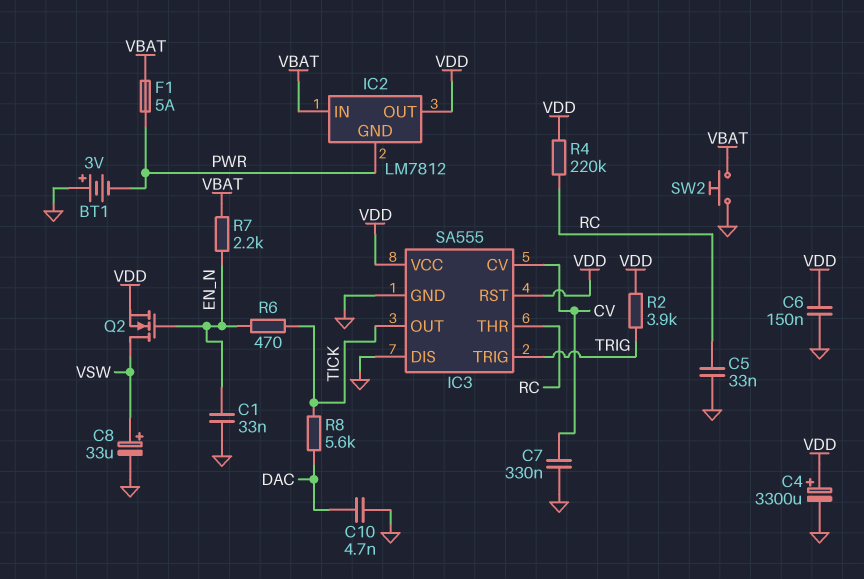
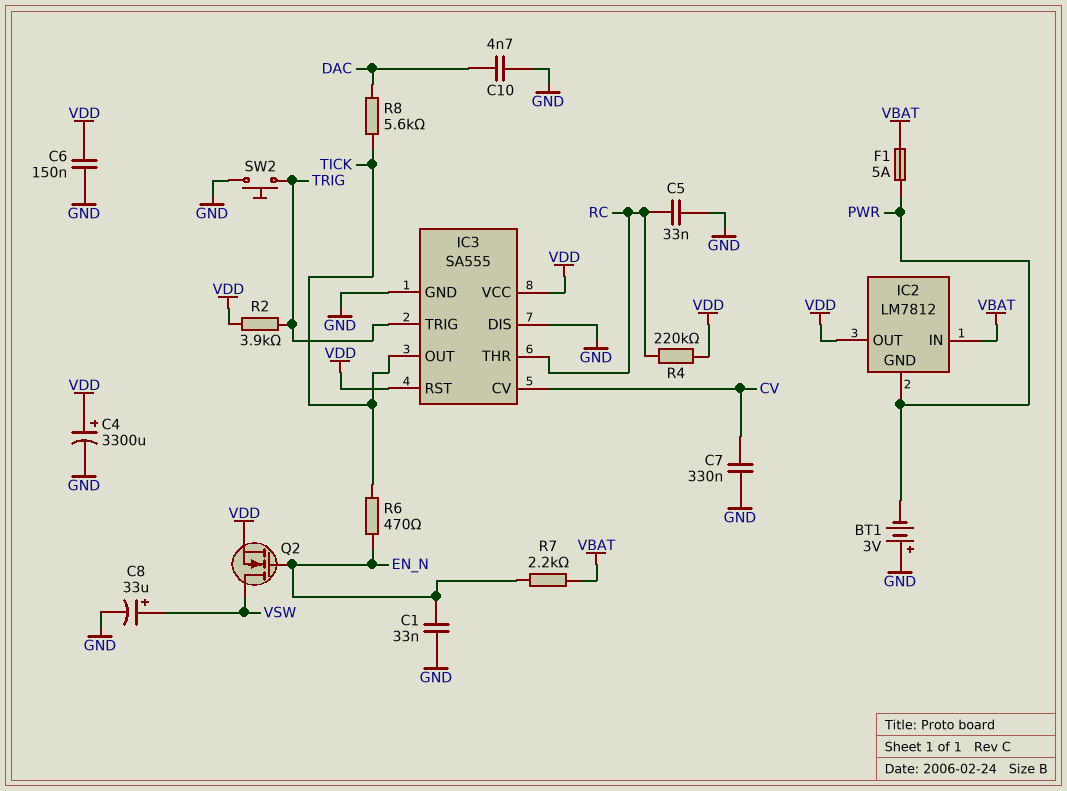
SW2: button (GND, VBAT) -> button (GND, TRIG)

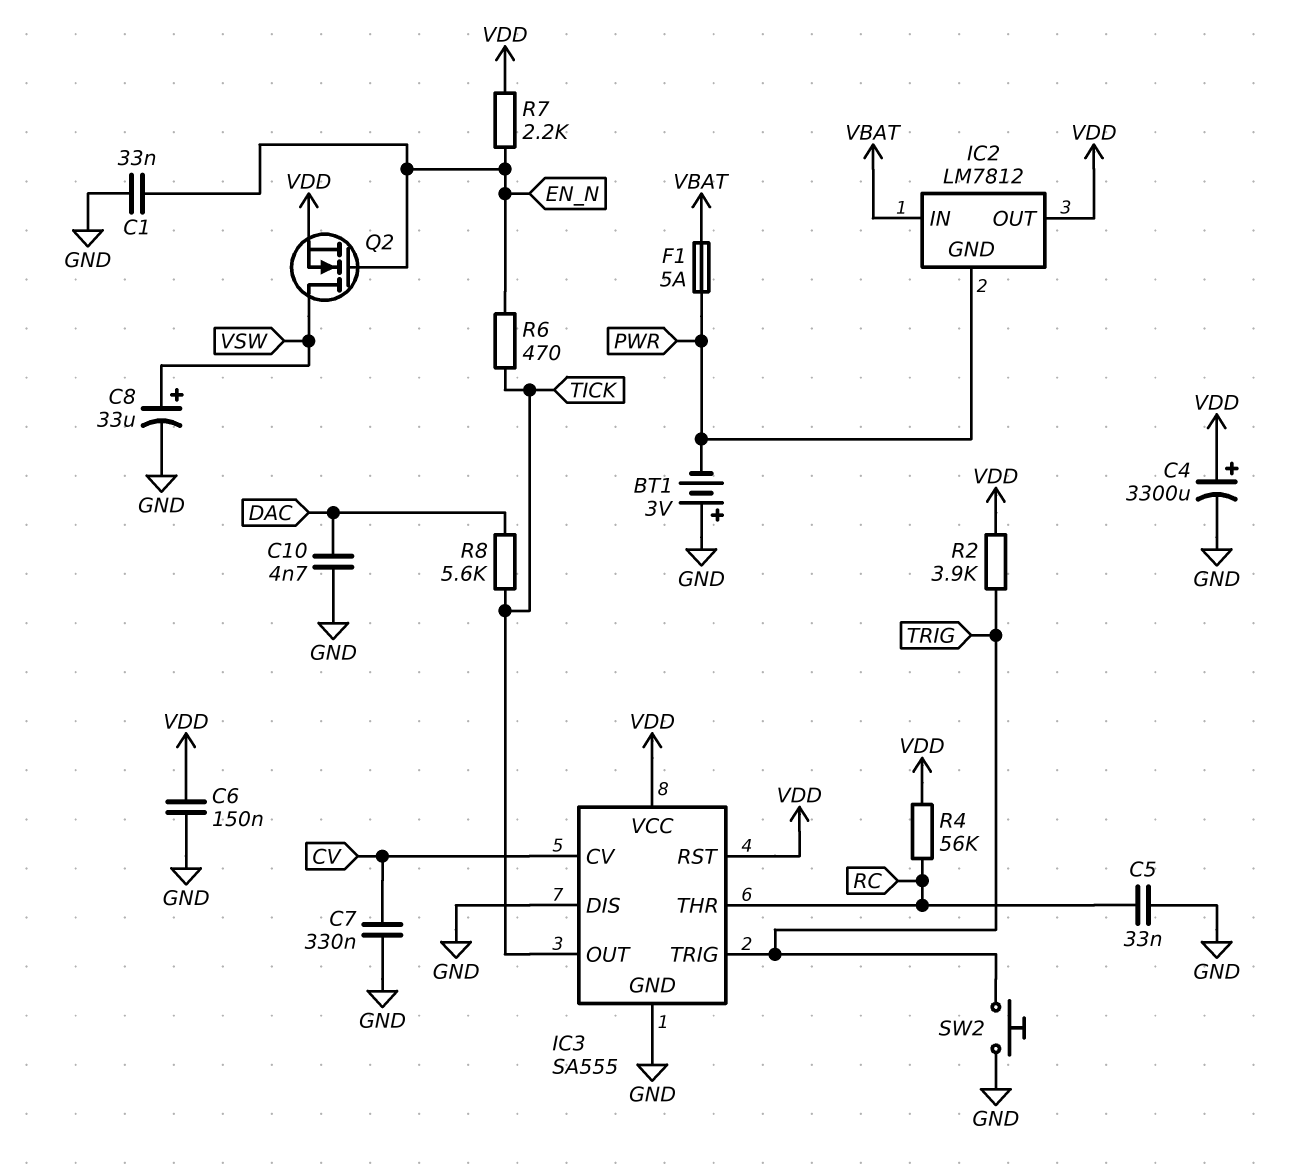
R4: 220k (RC, VDD) -> 56k (RC, VDD)
R7: 2.2k (EN_N, VBAT) -> 2.2k (EN_N, VDD)

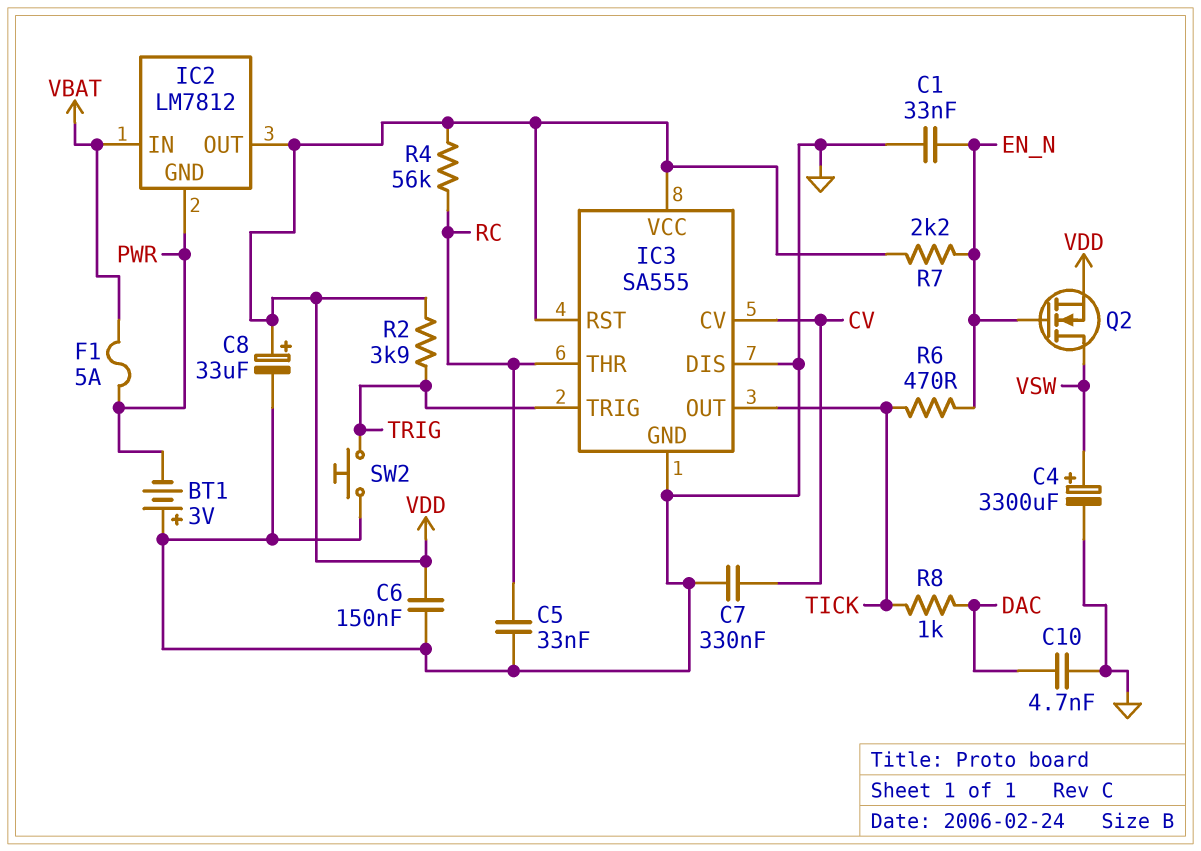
C4: 3300uF (plus VDD, minus GND) -> 3300uF (plus VSW, minus GND)
C8: 33uF (plus VSW, minus GND) -> 33uF (plus VDD, minus GND)
R8: 5.6k (DAC, TICK) -> 1k (DAC, TICK)

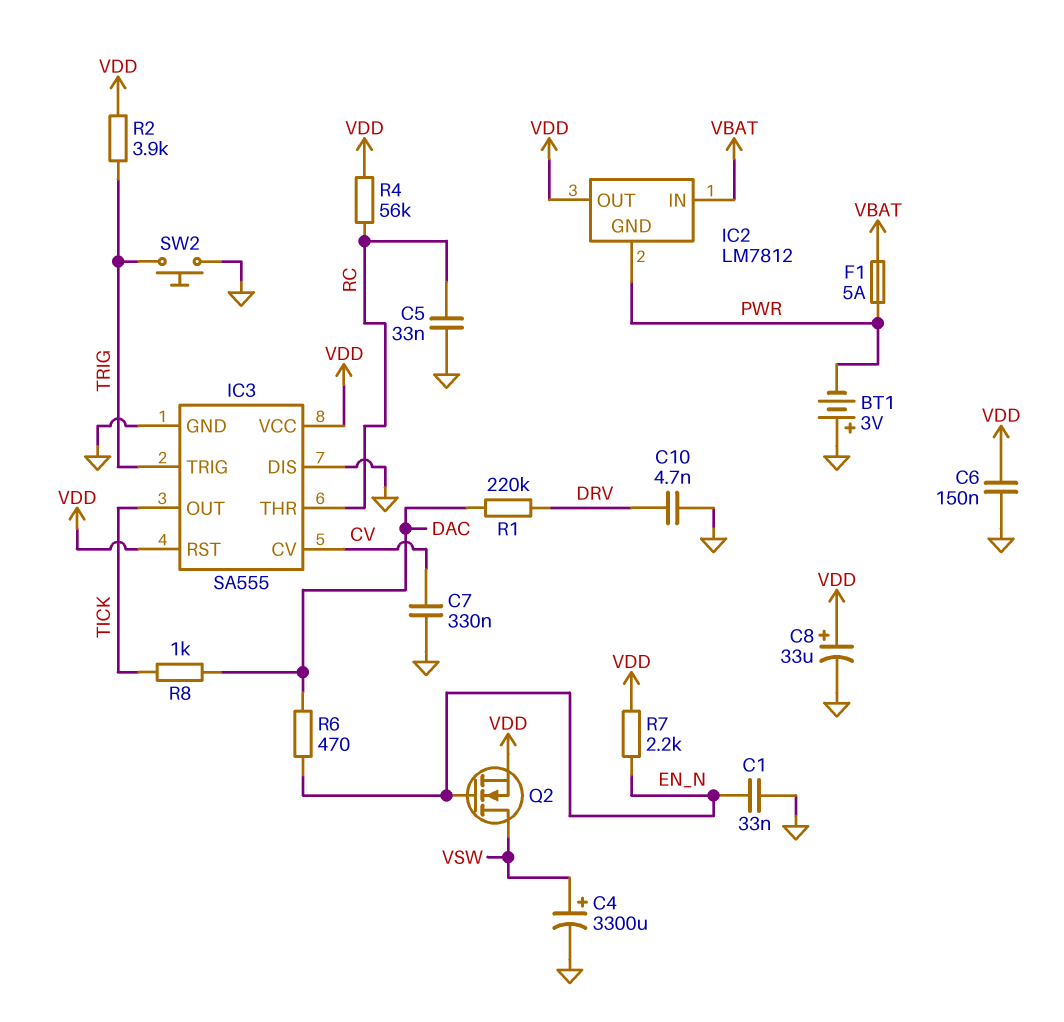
C10: 4.7nF (DAC, GND) -> 4.7nF (DRV, GND)
R1: none -> 220k (DAC, DRV)
R6: 470 (EN_N, TICK) -> 470 (DAC, EN_N)

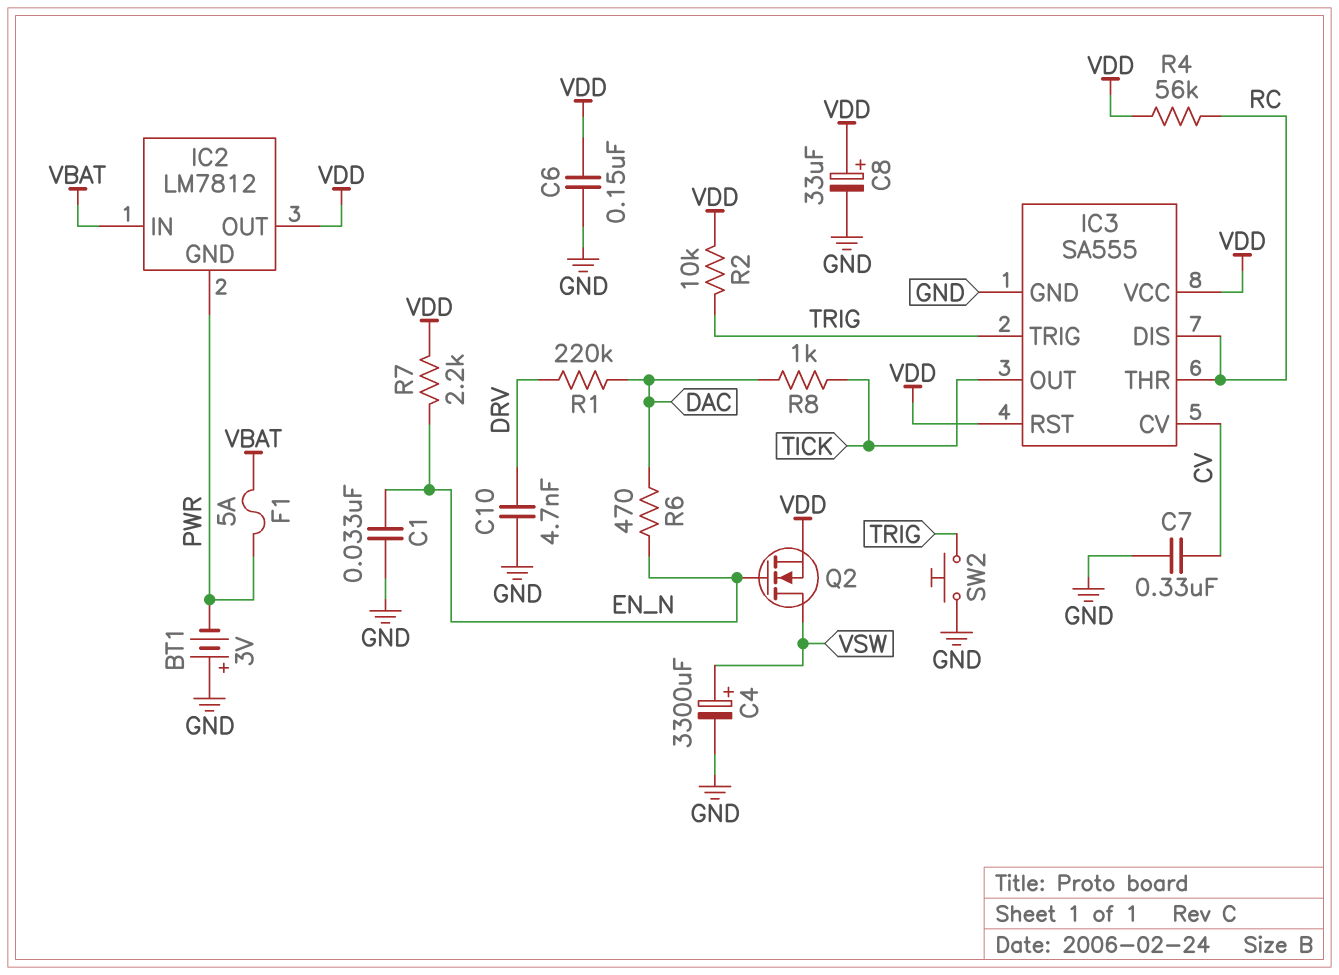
C5: 33nF (GND, RC) -> none
IC3 pin DIS: GND -> RC
R2: 3.9k (TRIG, VDD) -> 10k (TRIG, VDD)

